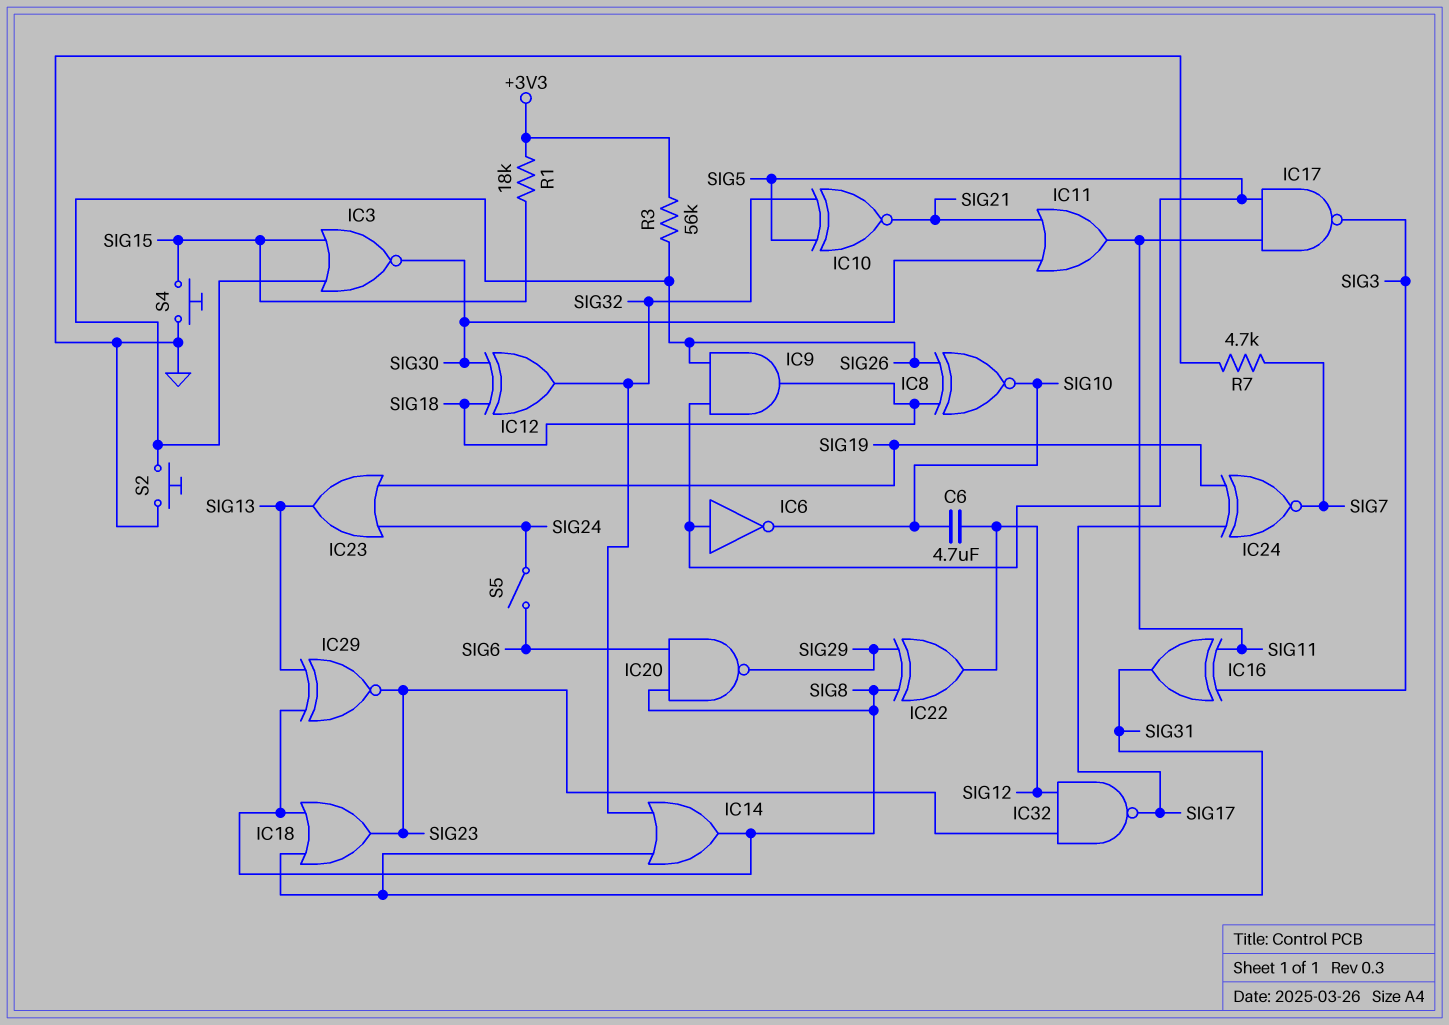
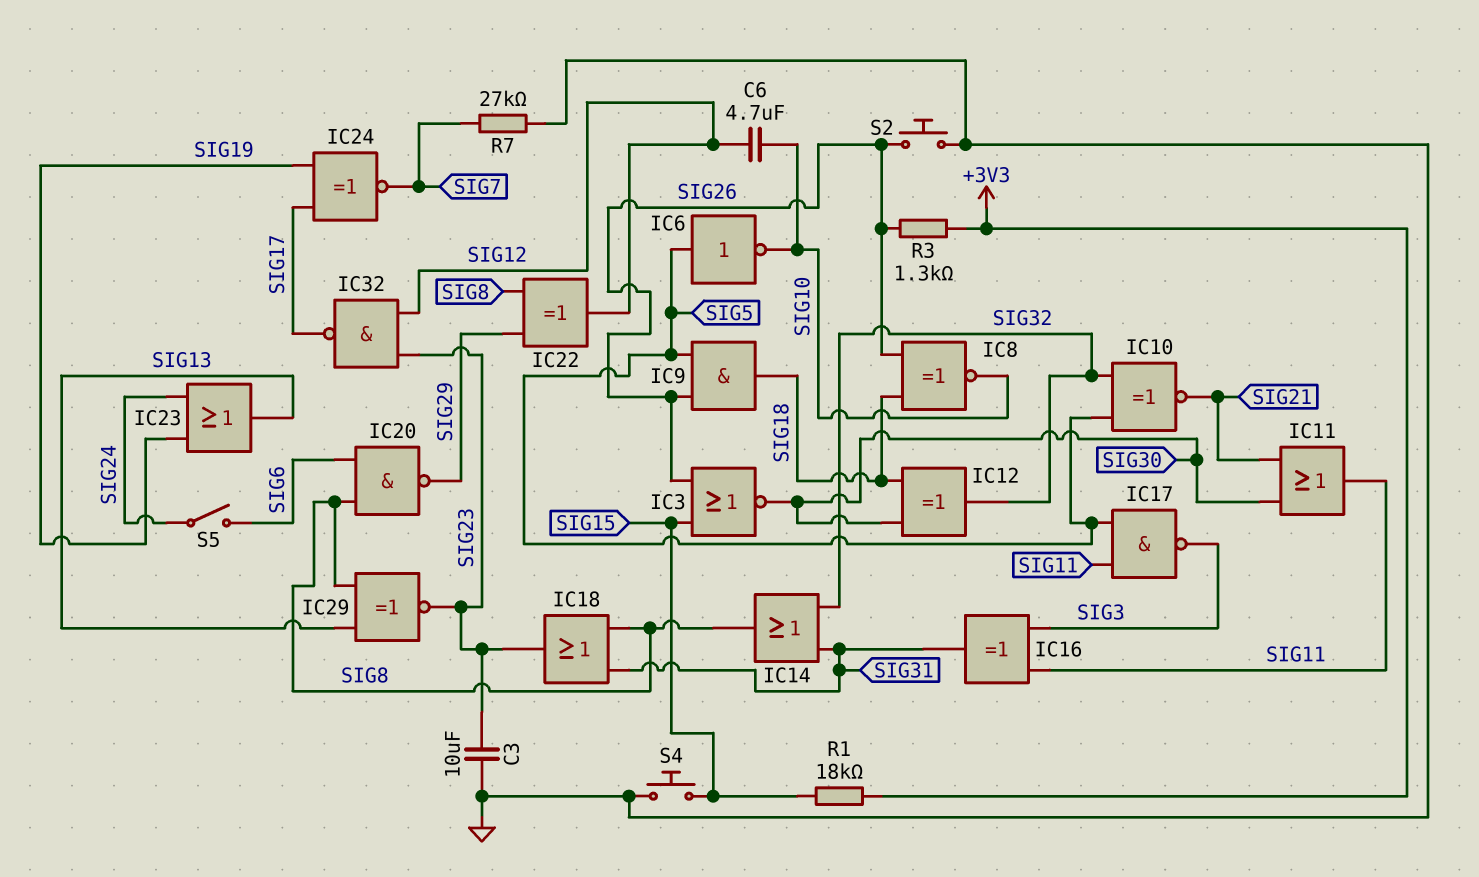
C3: none -> 10uF (GND, SIG23)
R3: 56k (+3V3, SIG26) -> 1.3k (+3V3, SIG26)
R7: 4.7k (GND, SIG7) -> 27k (GND, SIG7)

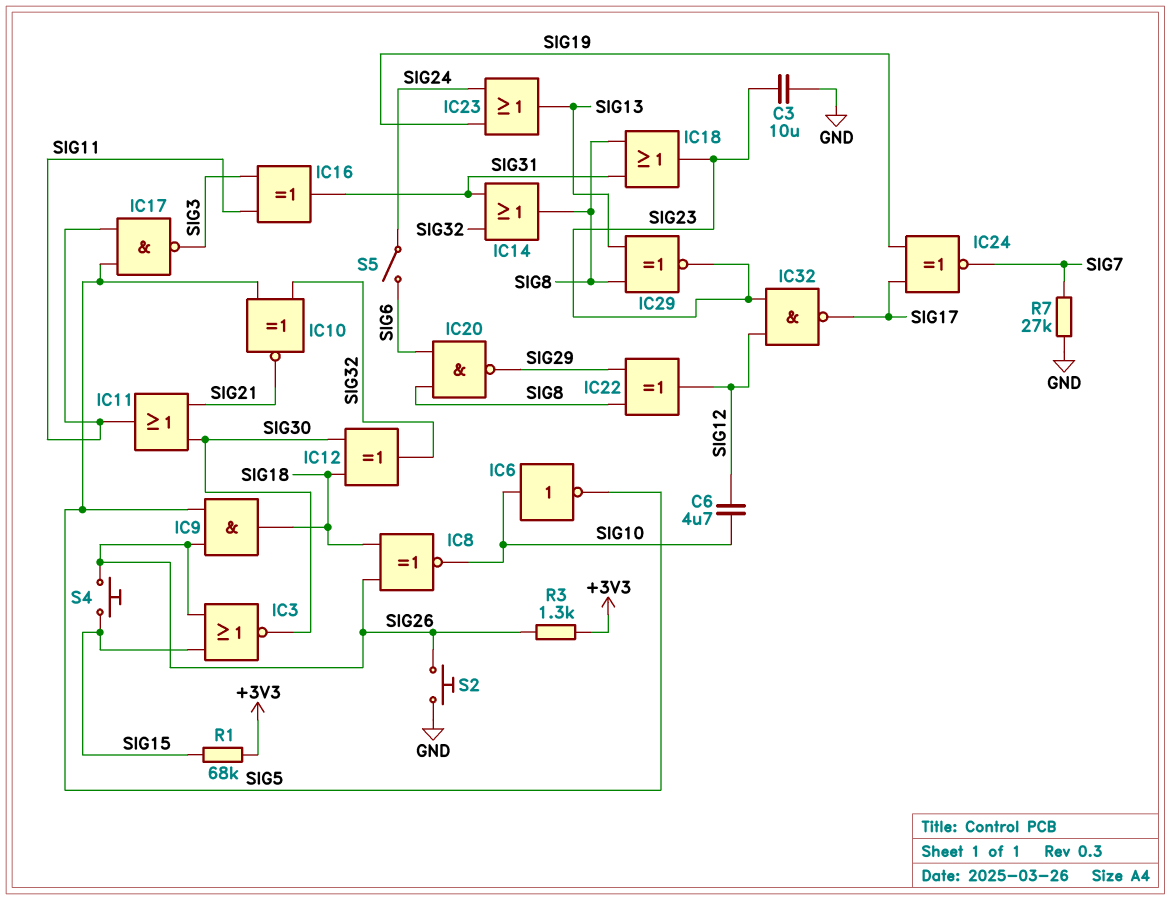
IC6: NOT (in SIG5, out SIG10) -> NOT (in SIG10, out SIG5)
R1: 18k (+3V3, SIG15) -> 68k (+3V3, SIG15)
S4: button (GND, SIG15) -> button (SIG15, SIG26)

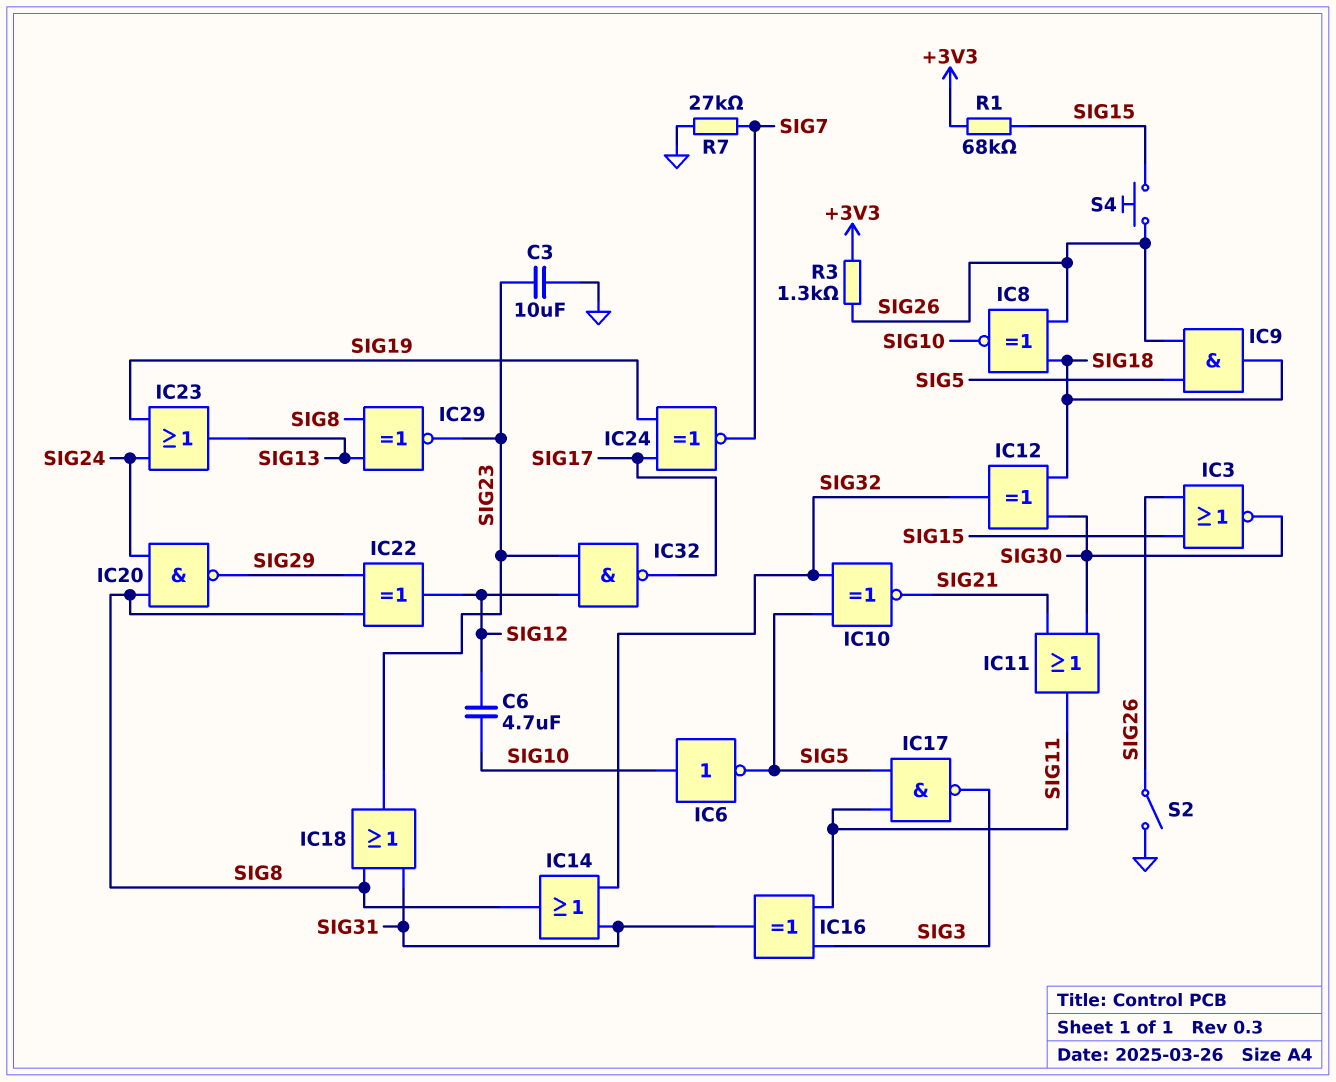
IC20: NAND (in SIG6, in SIG8, out SIG29) -> NAND (in SIG8, in SIG24, out SIG29)
S2: button (GND, SIG26) -> switch (GND, SIG26)
S5: switch (SIG6, SIG24) -> none

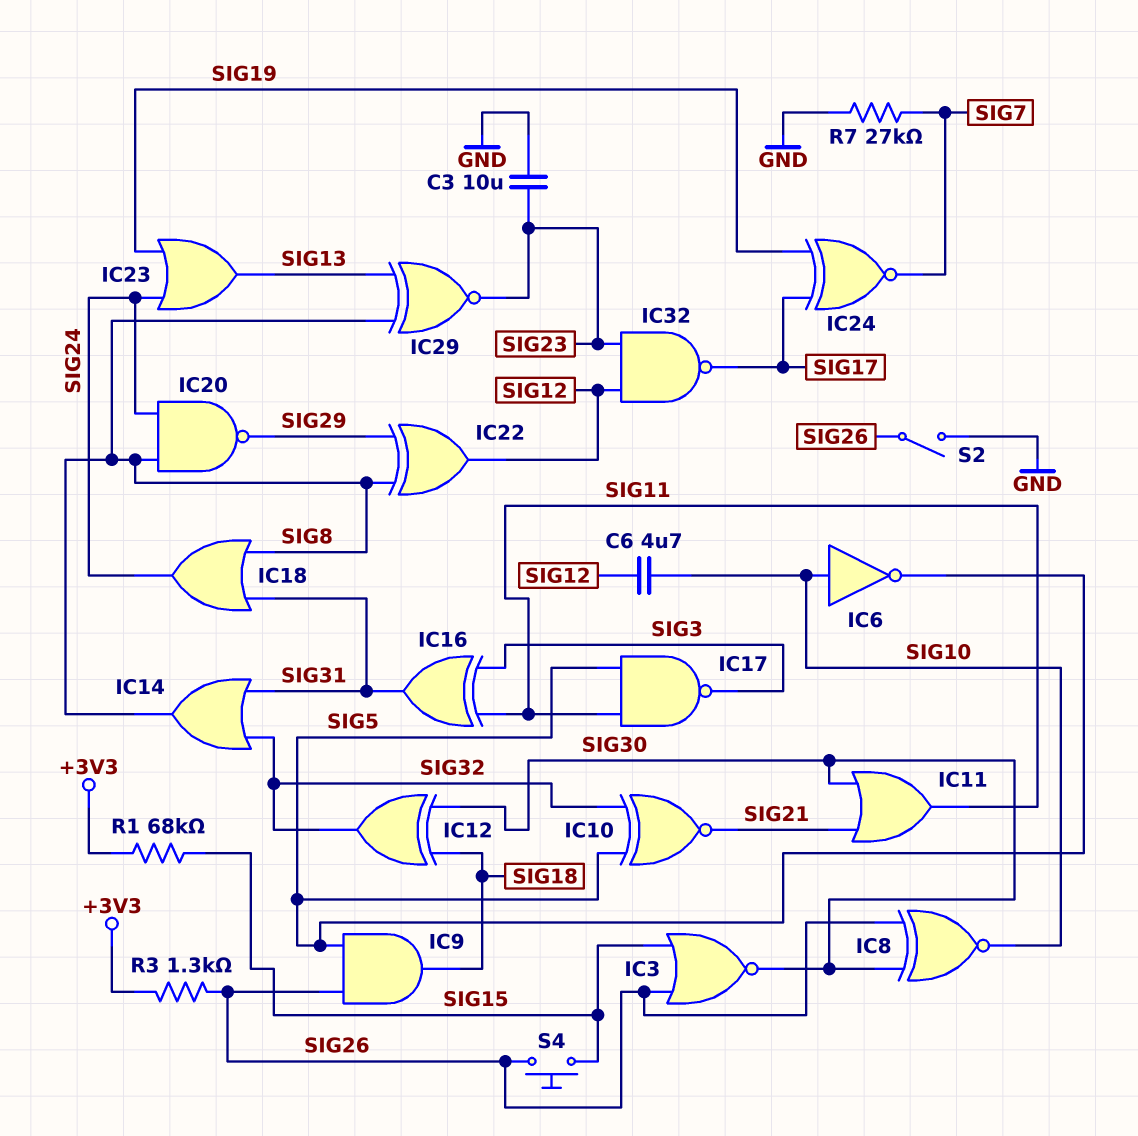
IC8: XNOR (in SIG18, in SIG26, out SIG10) -> XNOR (in SIG26, in SIG30, out SIG10)
IC18: OR (in SIG8, in SIG31, out SIG23) -> OR (in SIG8, in SIG31, out SIG24)

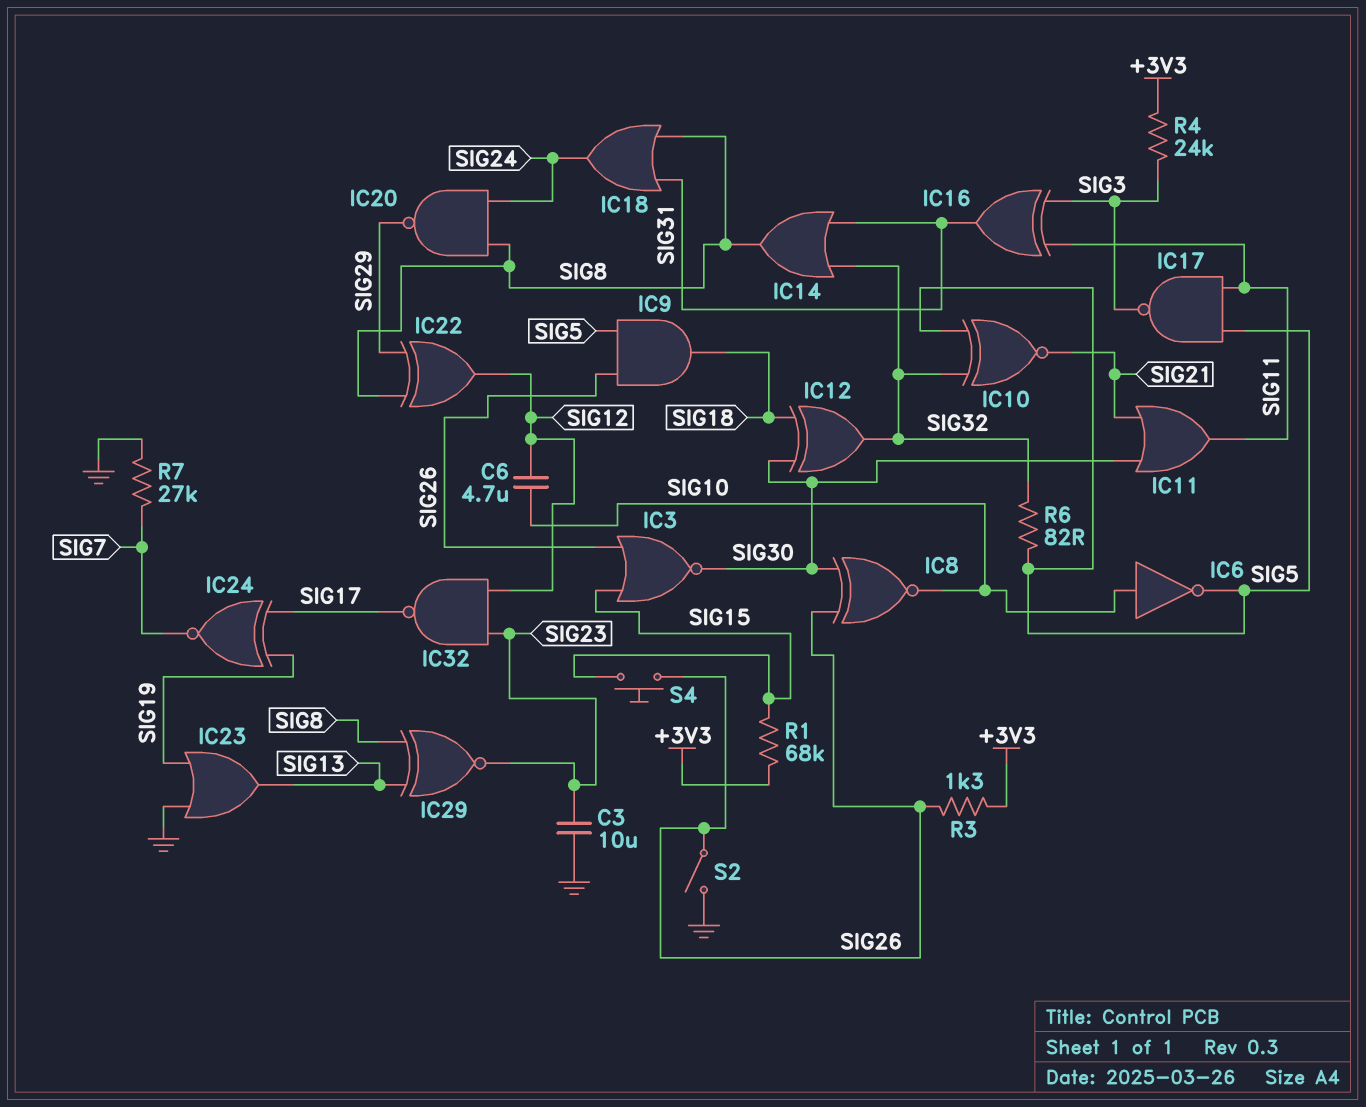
IC23: OR (in SIG19, in SIG24, out SIG13) -> OR (in GND, in SIG19, out SIG13)
R4: none -> 24k (+3V3, SIG3)
R6: none -> 82 (SIG5, SIG32)

